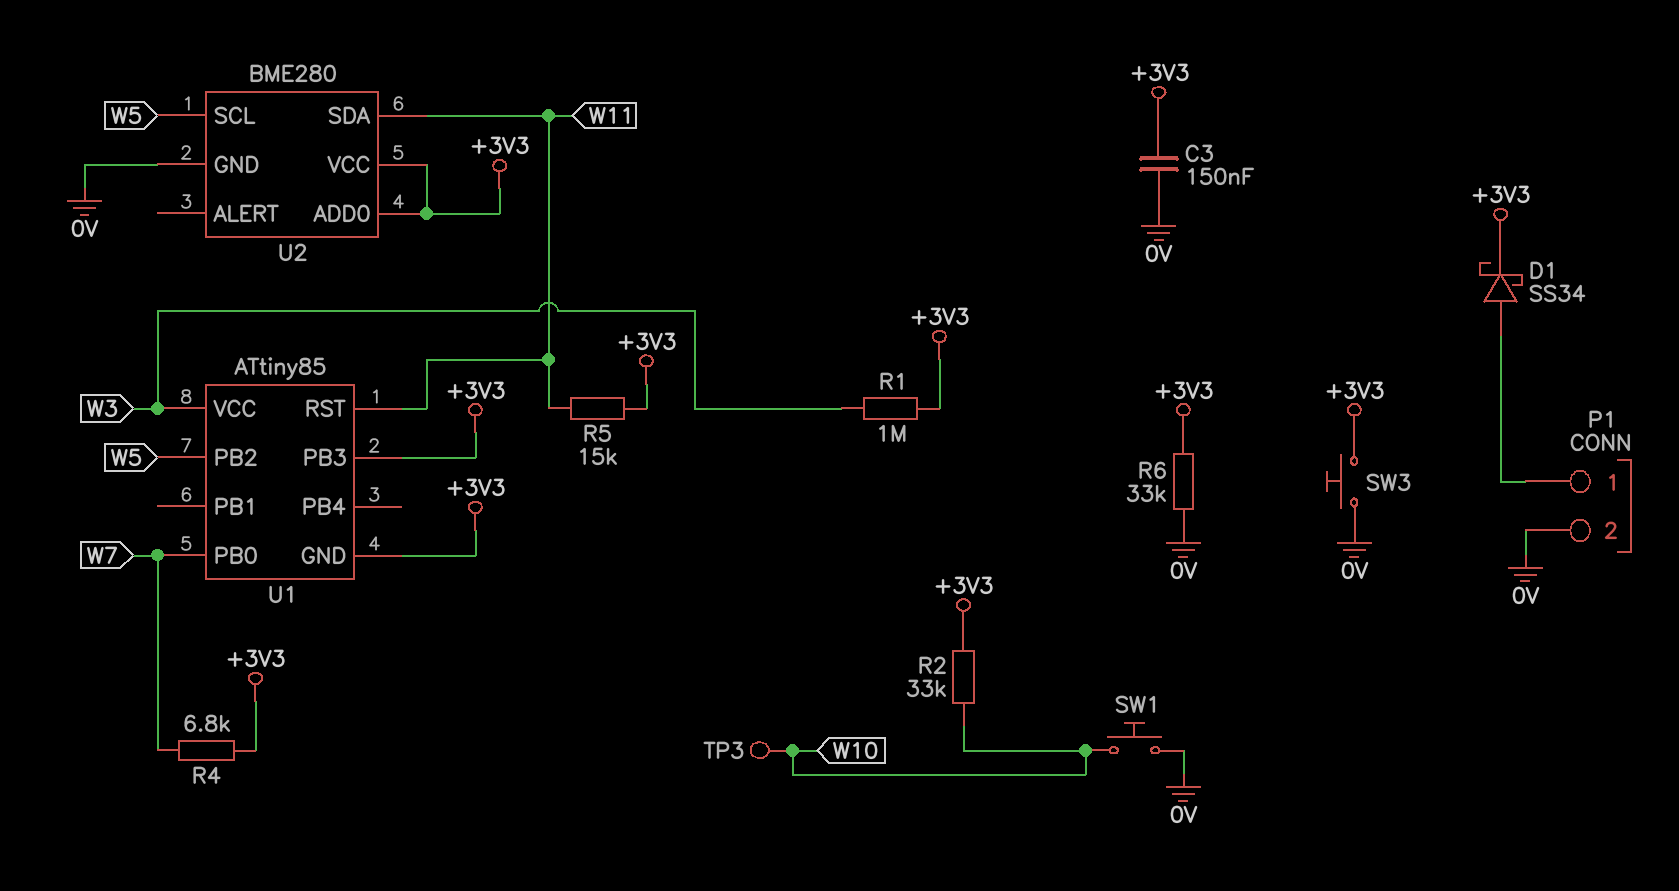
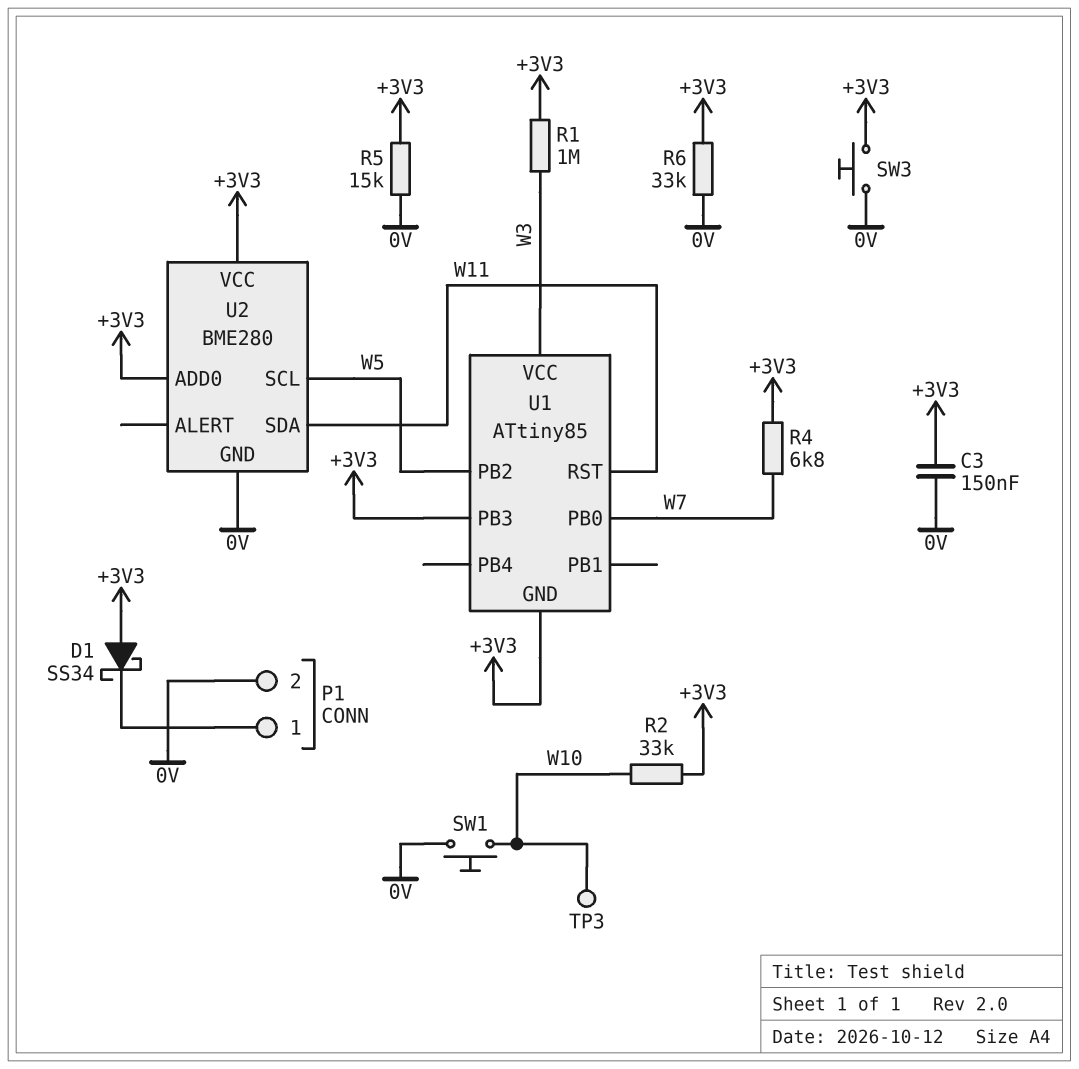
D1: schottky SS34 (A P1/1, K +3V3) -> schottky SS34 (A +3V3, K P1/1)
R5: 15k (+3V3, W11) -> 15k (+3V3, 0V)

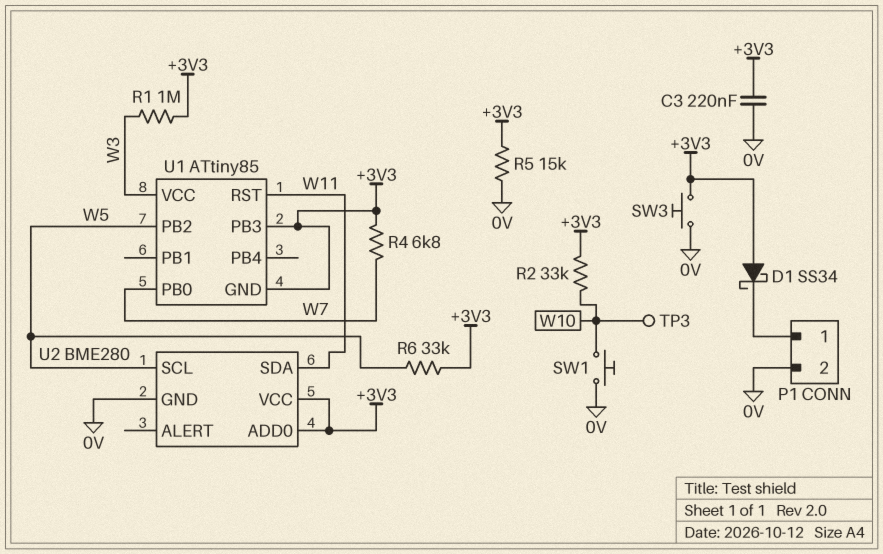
C3: 150nF (+3V3, 0V) -> 220nF (+3V3, 0V)
R6: 33k (+3V3, 0V) -> 33k (+3V3, W5)

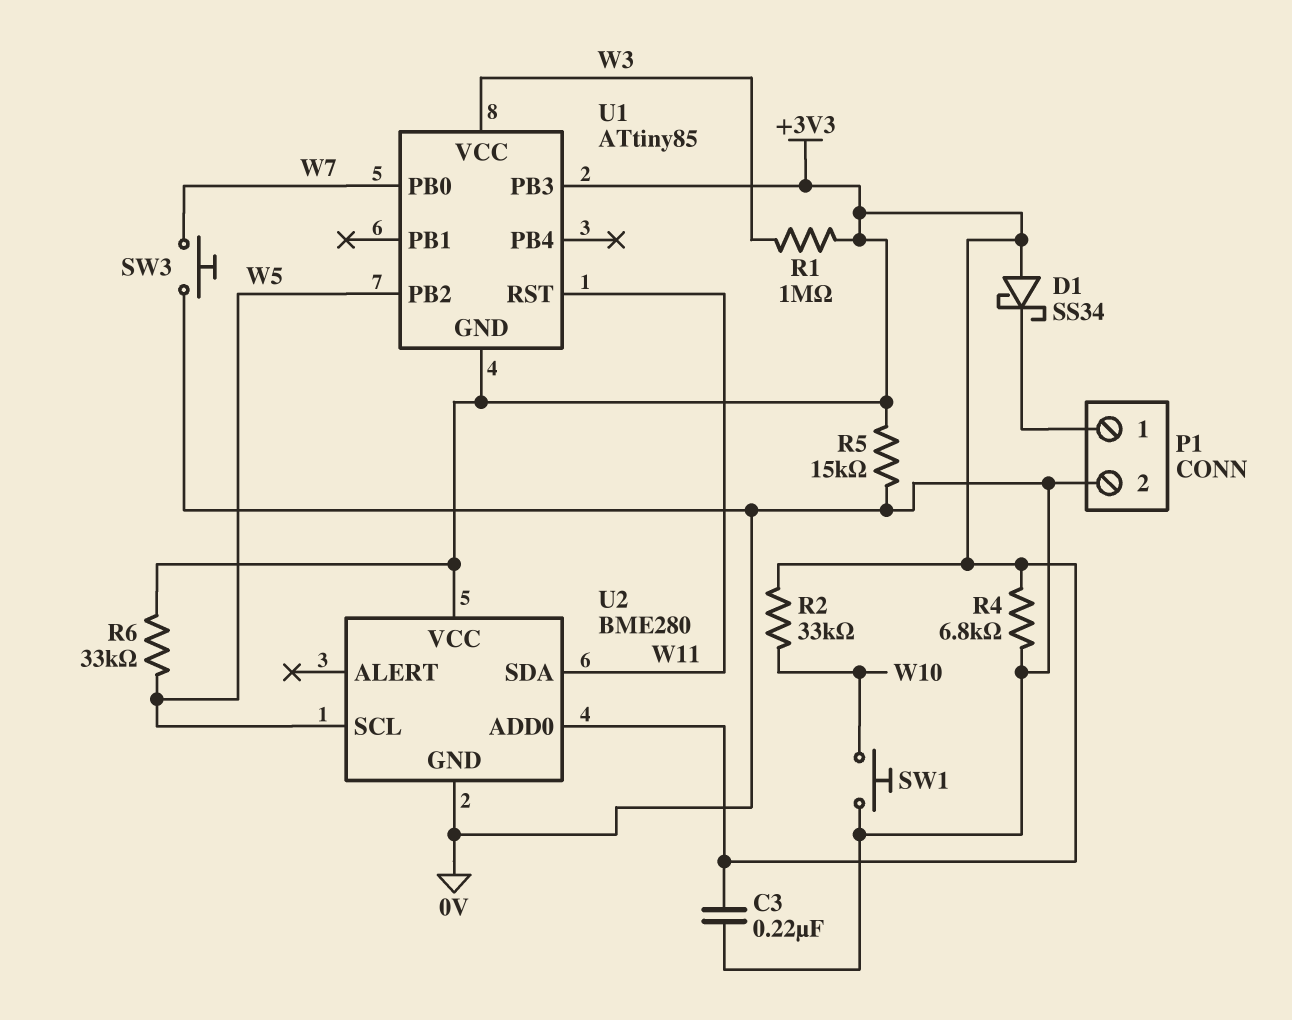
R4: 6.8k (+3V3, W7) -> 6.8k (+3V3, 0V)
SW3: button (+3V3, 0V) -> button (0V, W7)
TP3: test point (W10) -> none

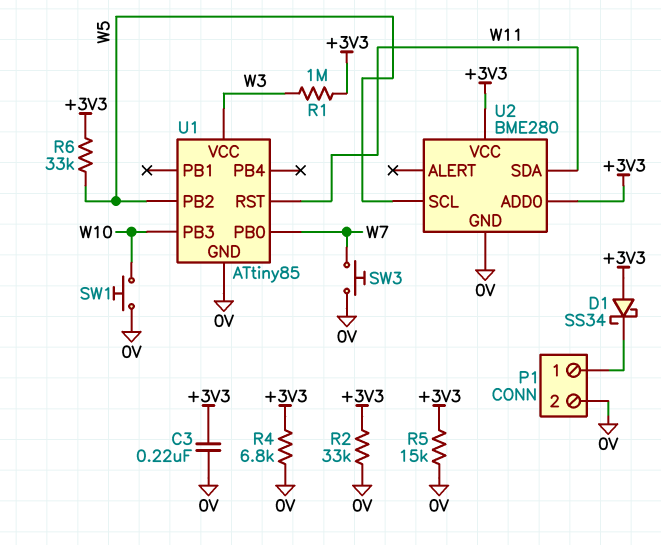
R2: 33k (+3V3, W10) -> 33k (+3V3, 0V)
U1 pin GND: +3V3 -> 0V
U1 pin PB3: +3V3 -> W10

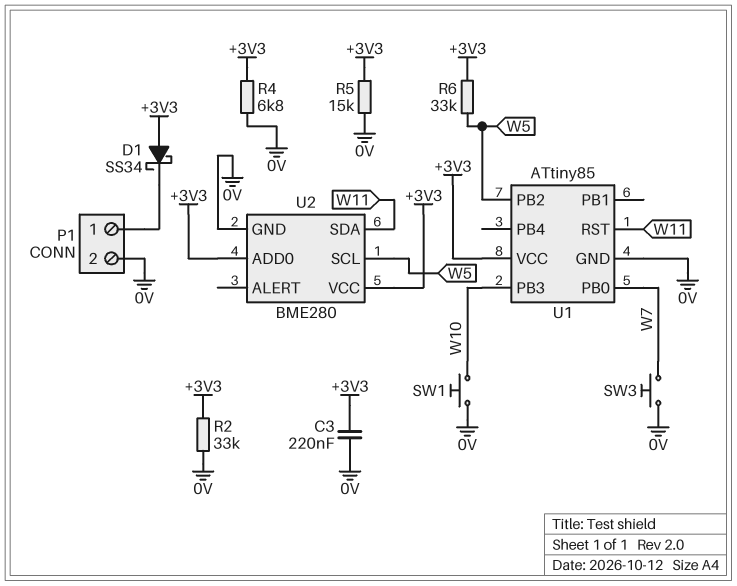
R1: 1M (+3V3, W3) -> none
U1 pin VCC: W3 -> +3V3

